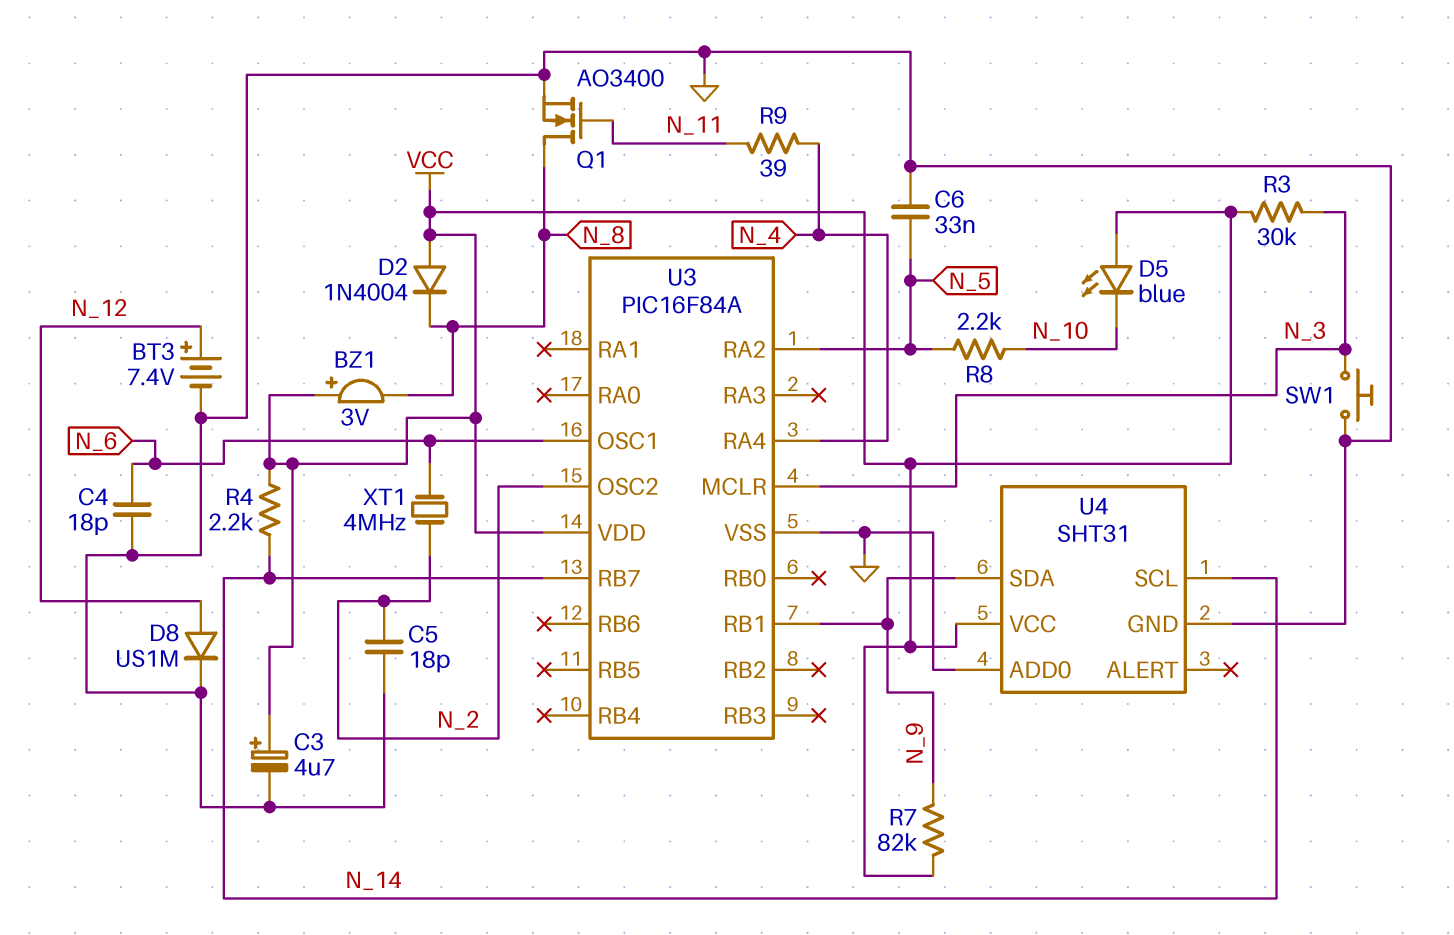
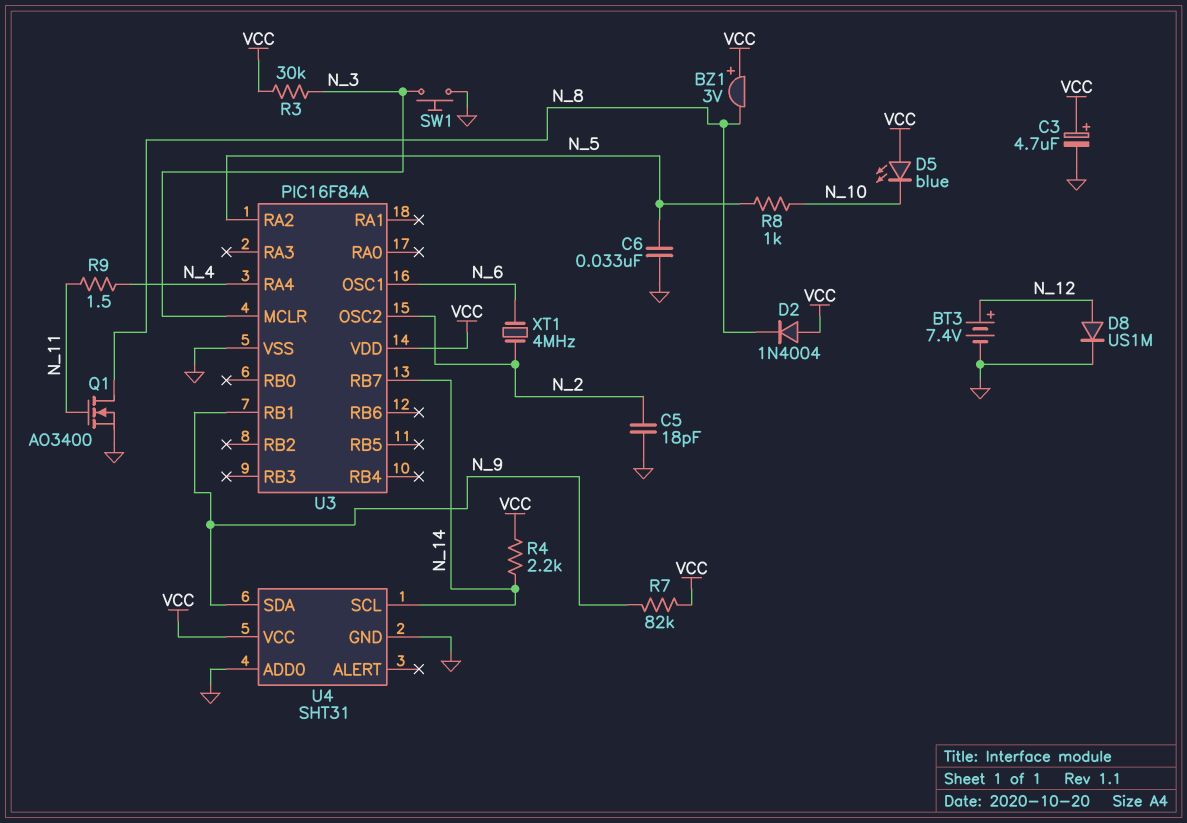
C4: 18pF (GND, N_6) -> none
R8: 2.2k (N_5, N_10) -> 1k (N_5, N_10)
R9: 39 (N_4, N_11) -> 1.5 (N_4, N_11)

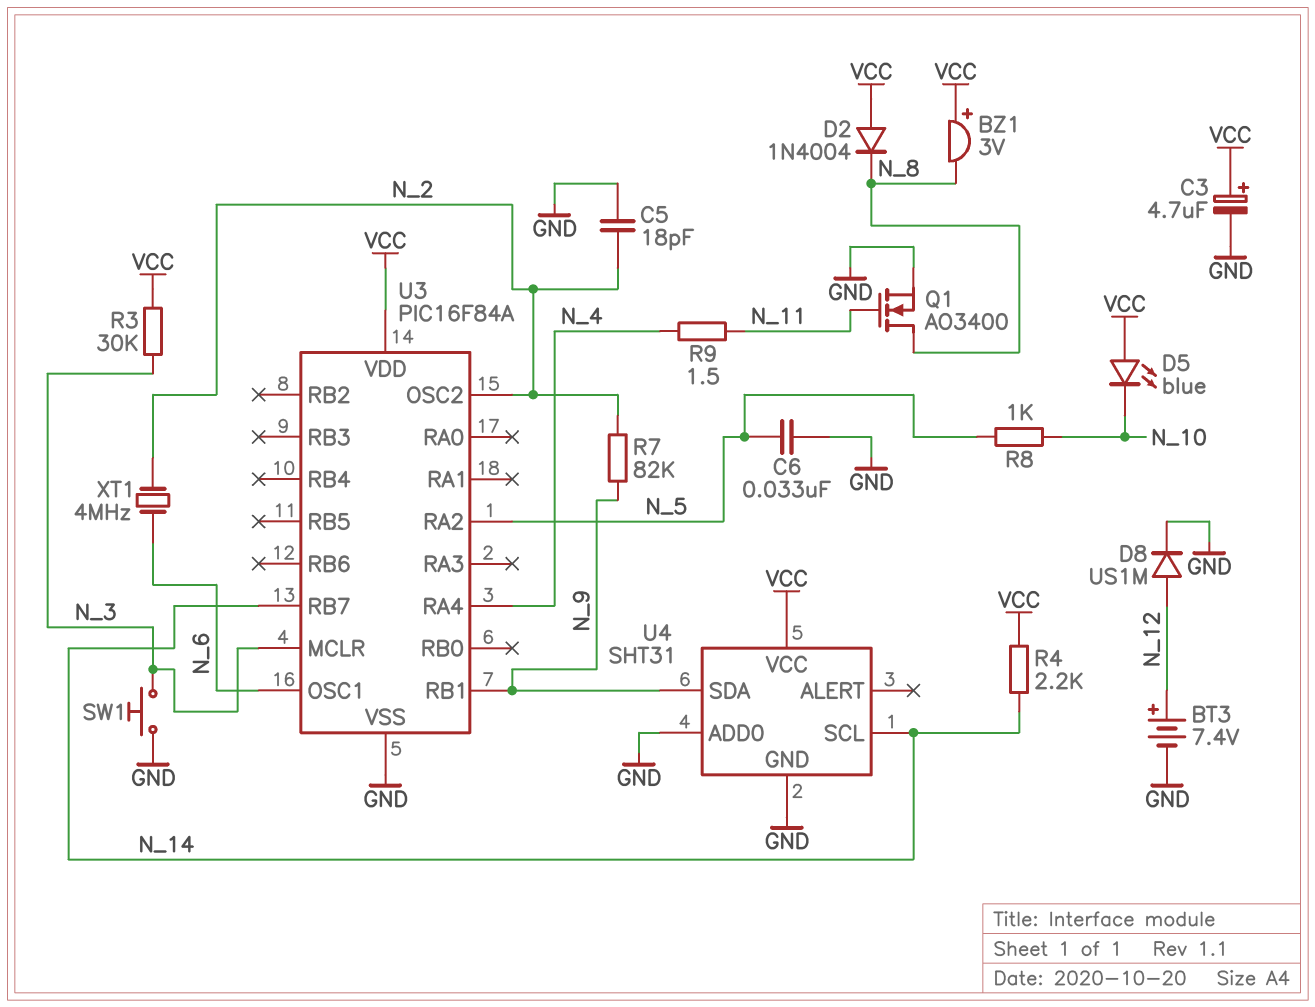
R7: 82k (N_9, VCC) -> 82k (N_2, N_9)

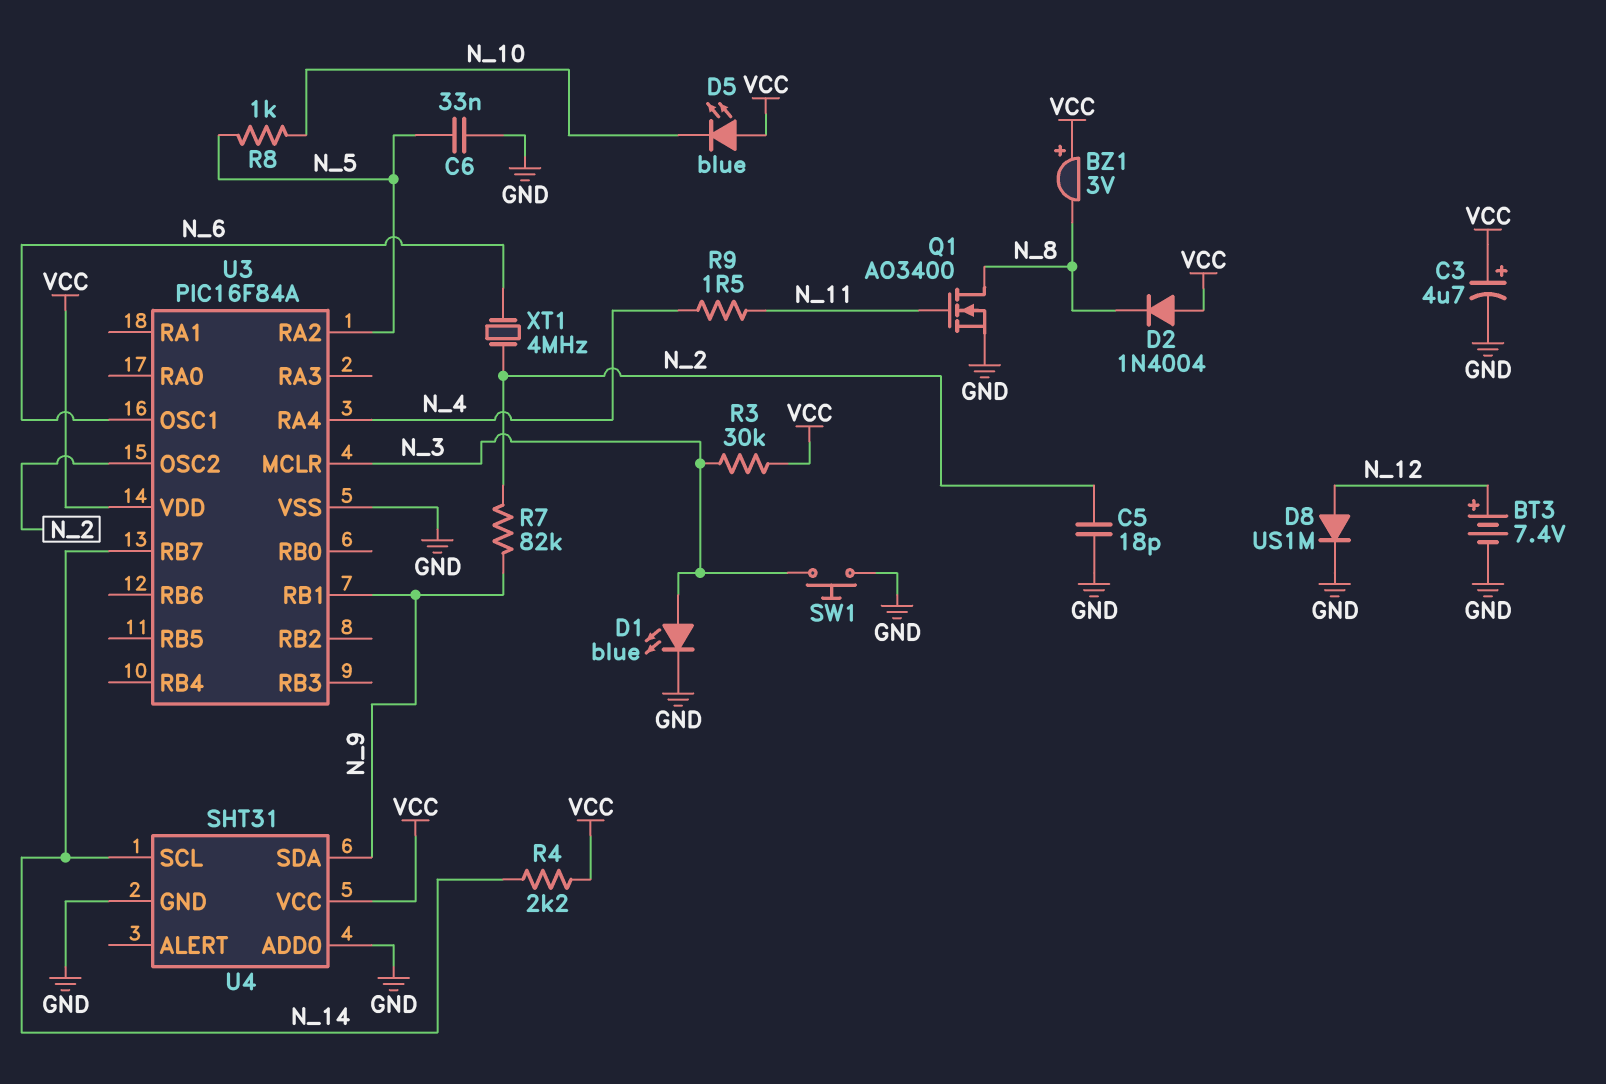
D1: none -> LED blue (A N_3, K GND)

